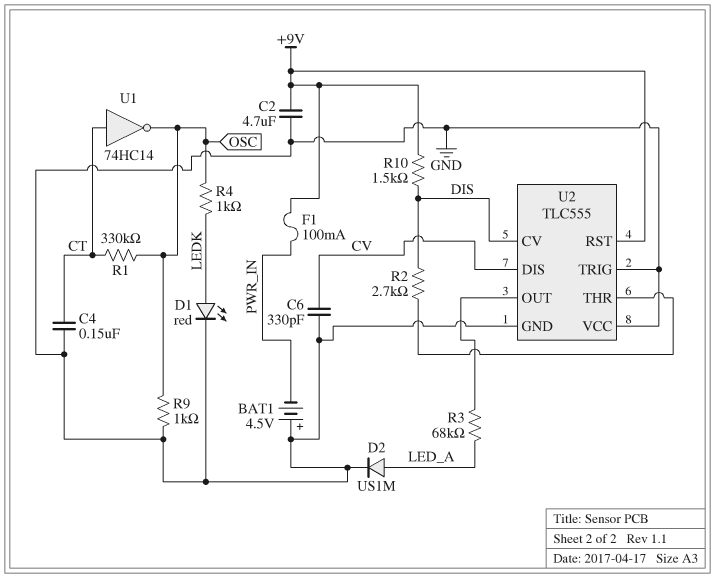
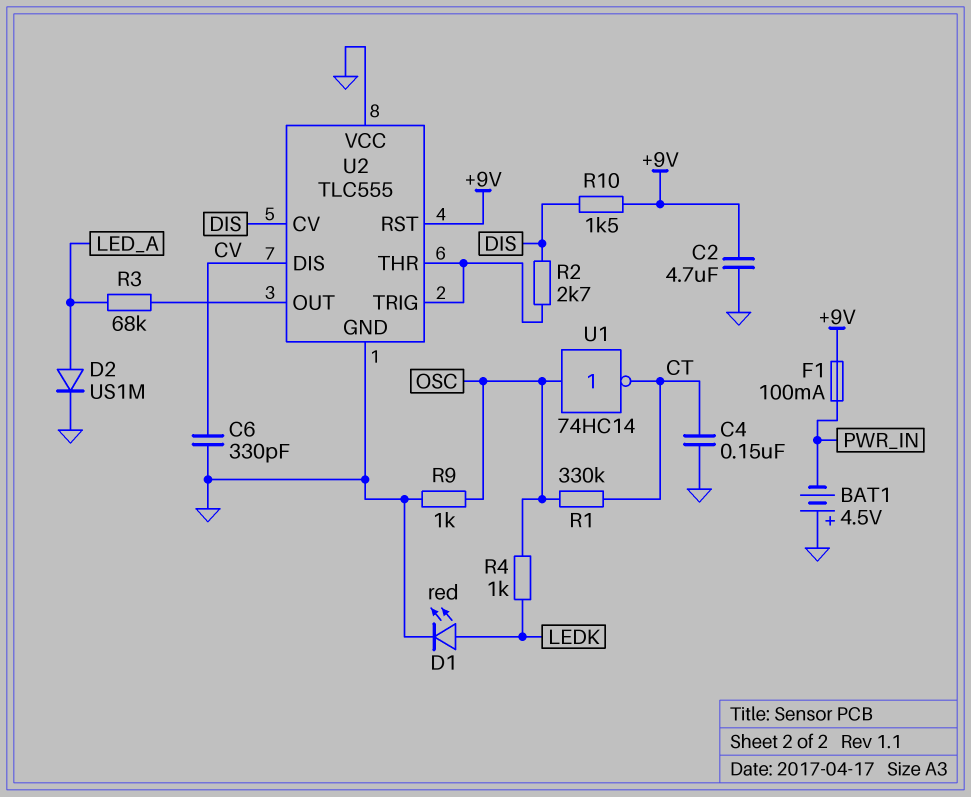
U1: NOT 74HC14 (in CT, out OSC) -> NOT 74HC14 (in OSC, out CT)
U2 pin TRIG: GND -> U2/THR

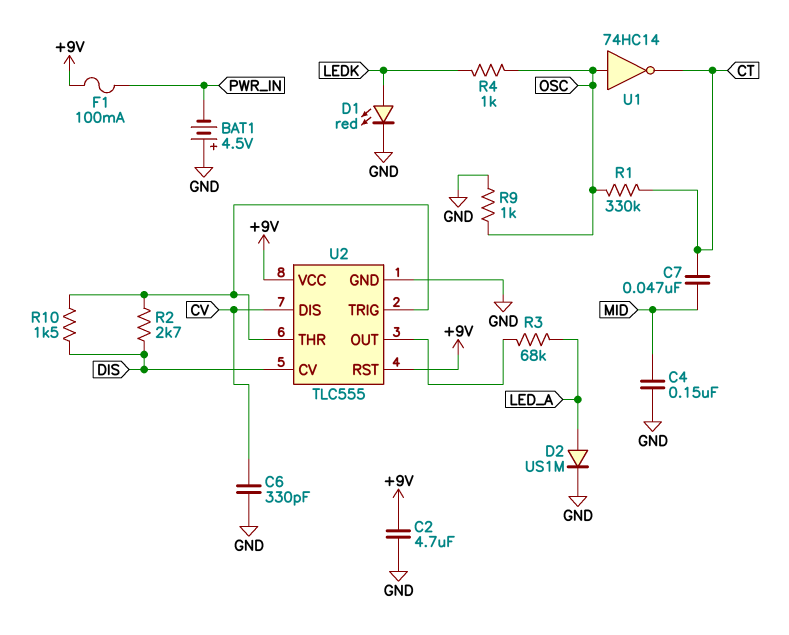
C4: 150nF (CT, GND) -> 150nF (GND, MID)
C7: none -> 47nF (CT, MID)
R10: 1.5k (+9V, DIS) -> 1.5k (DIS, U2/THR)
U2 pin VCC: GND -> +9V

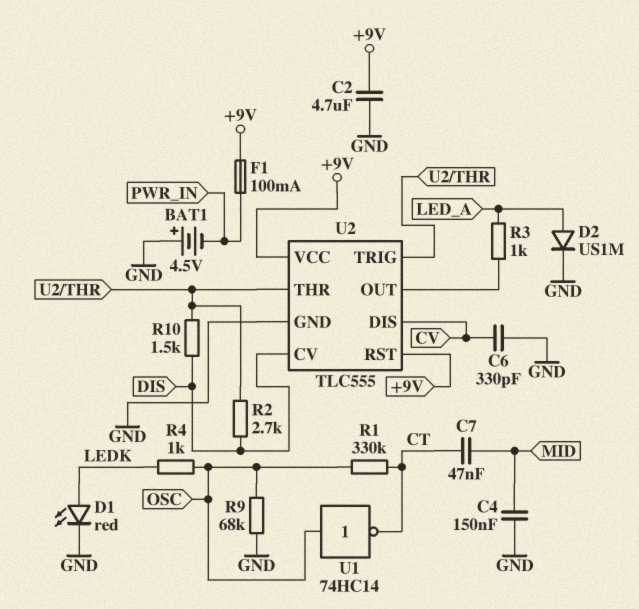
R3: 68k (LED_A, U2/OUT) -> 1k (LED_A, U2/OUT)
R9: 1k (GND, OSC) -> 68k (GND, OSC)

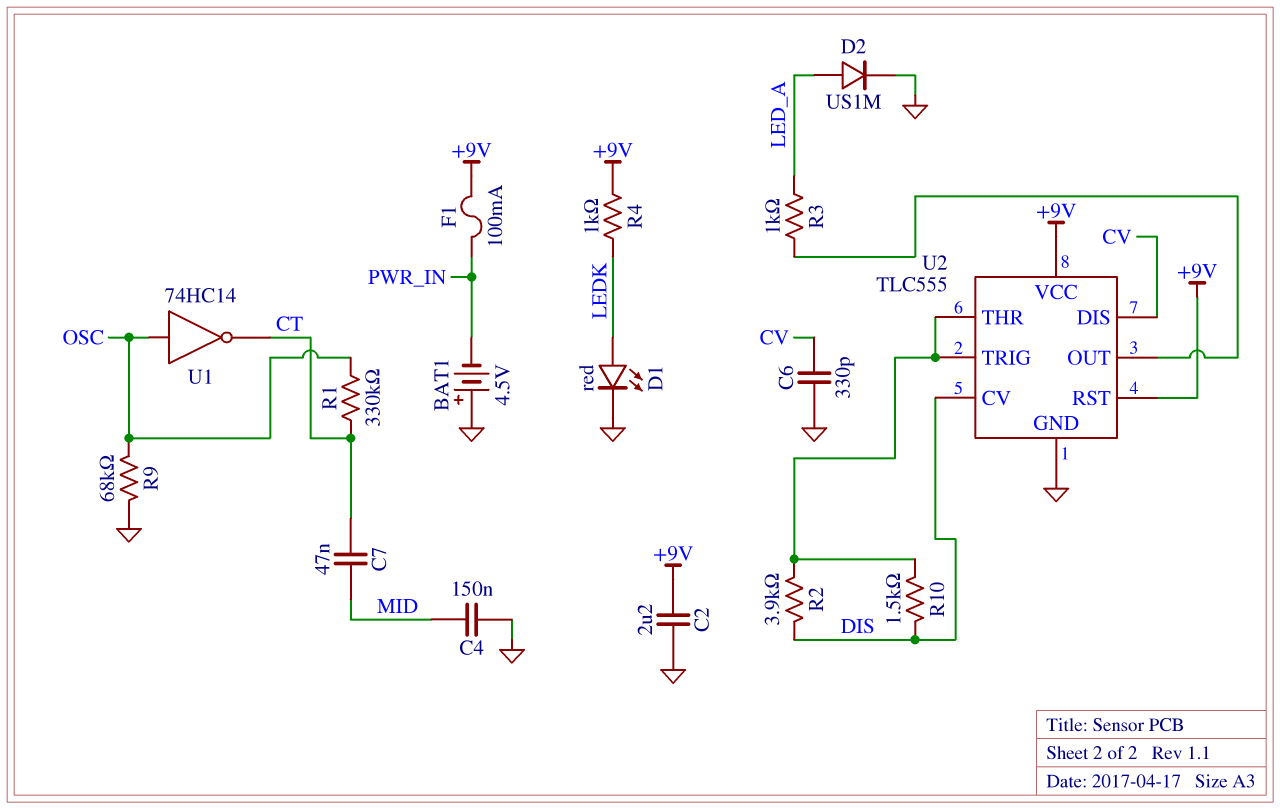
C2: 4.7uF (+9V, GND) -> 2.2uF (+9V, GND)
R2: 2.7k (DIS, U2/THR) -> 3.9k (DIS, U2/THR)
R4: 1k (LEDK, OSC) -> 1k (+9V, LEDK)

